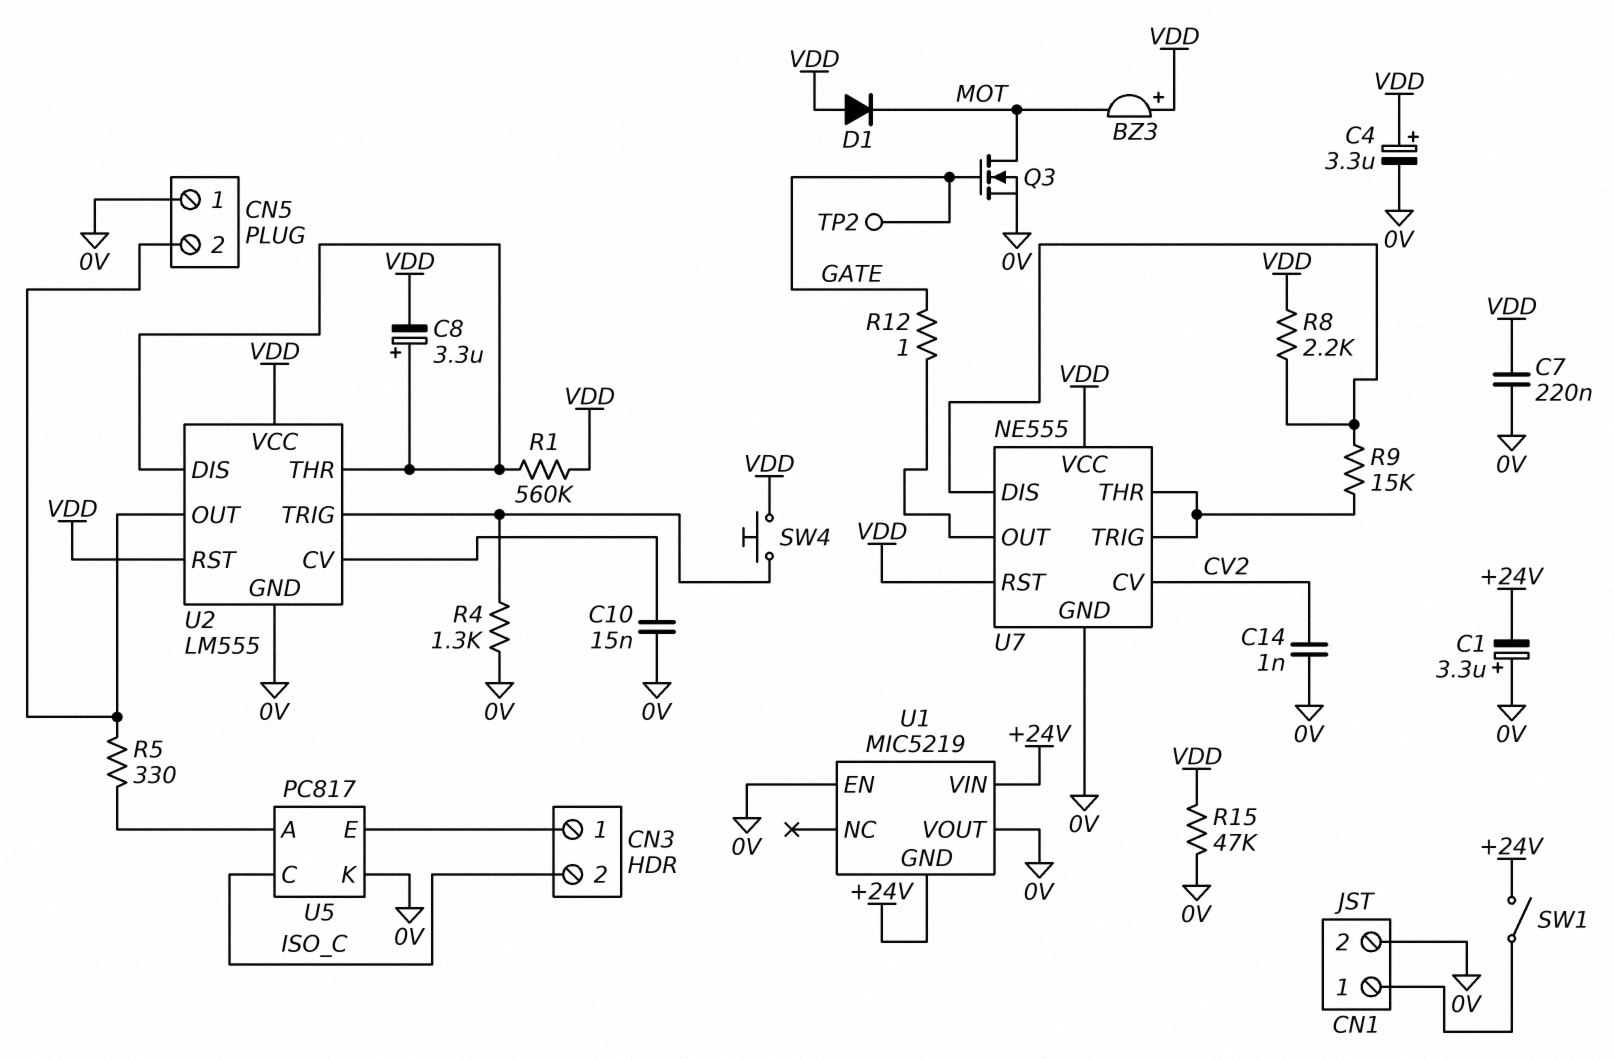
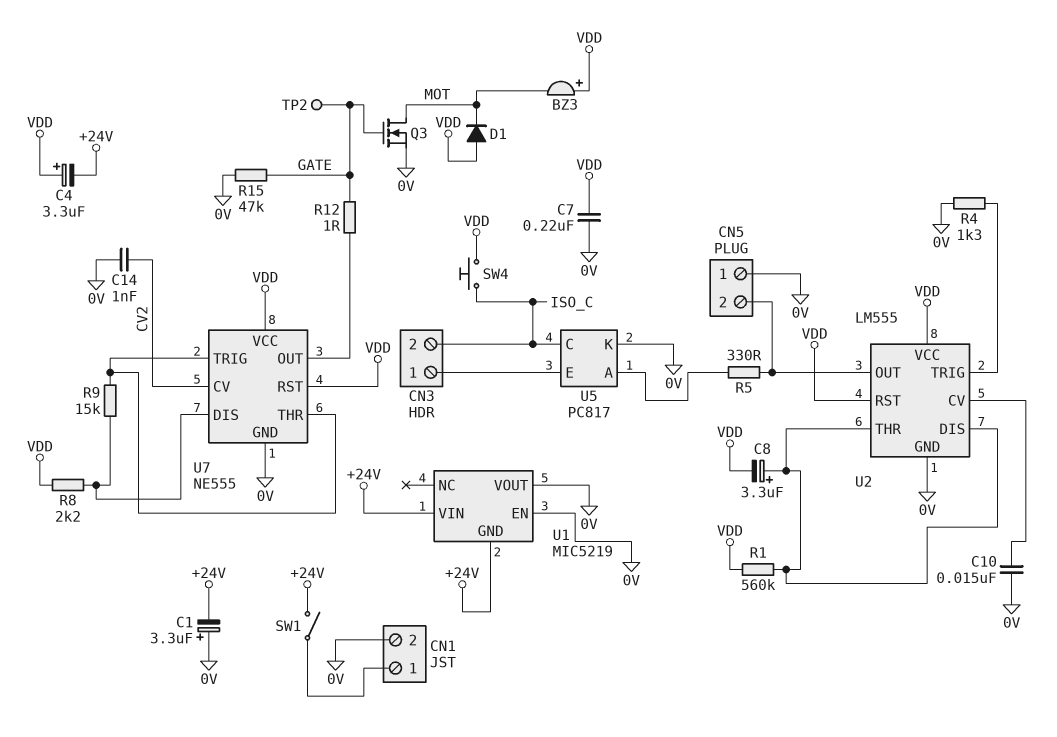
C4: 3.3uF (plus VDD, minus 0V) -> 3.3uF (plus VDD, minus +24V)
R15: 47k (0V, VDD) -> 47k (0V, GATE)
SW4: button (U2/TRIG, VDD) -> button (ISO_C, VDD)

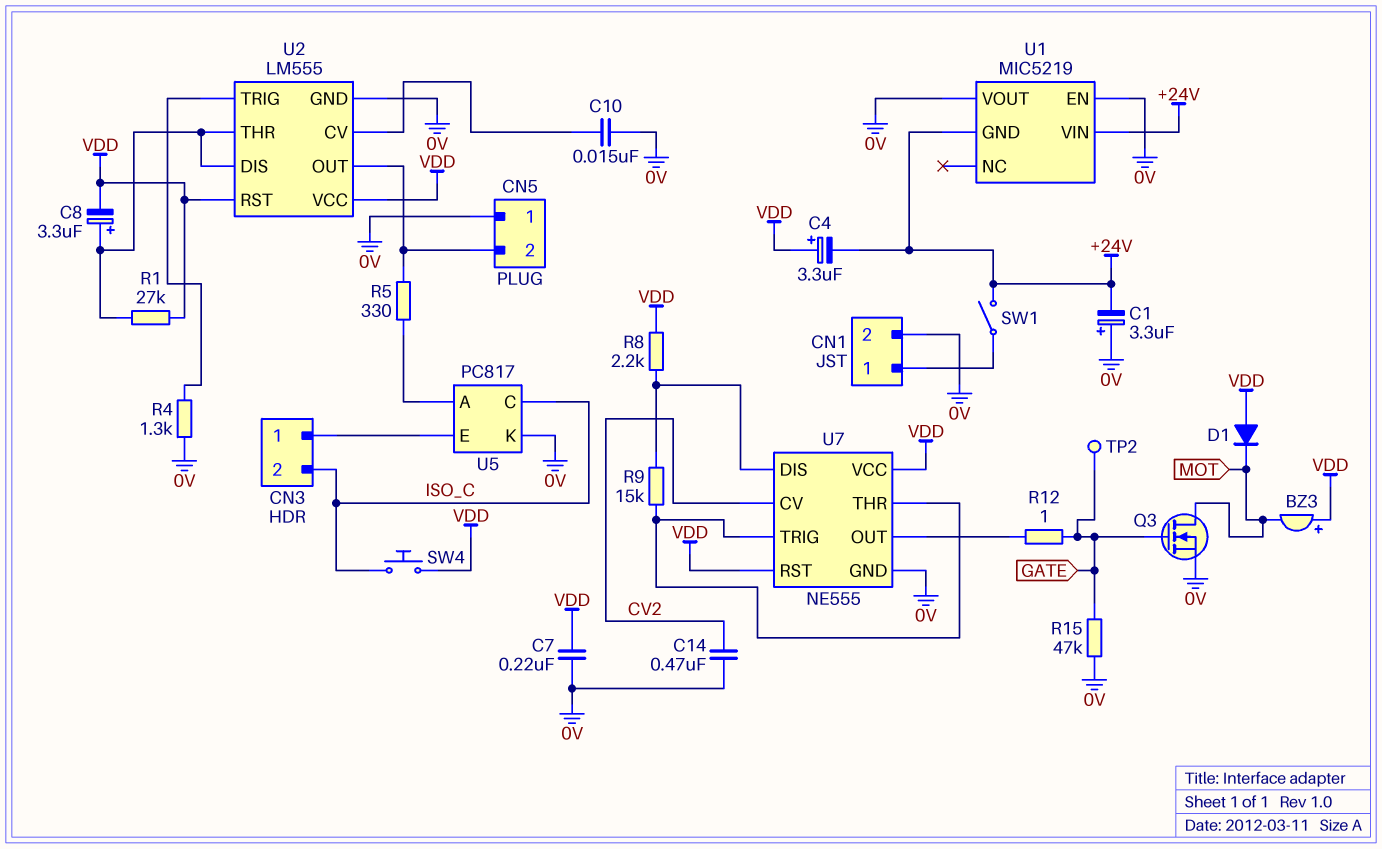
C14: 1nF (0V, CV2) -> 470nF (0V, CV2)
R1: 560k (U2/DIS, VDD) -> 27k (U2/DIS, VDD)

